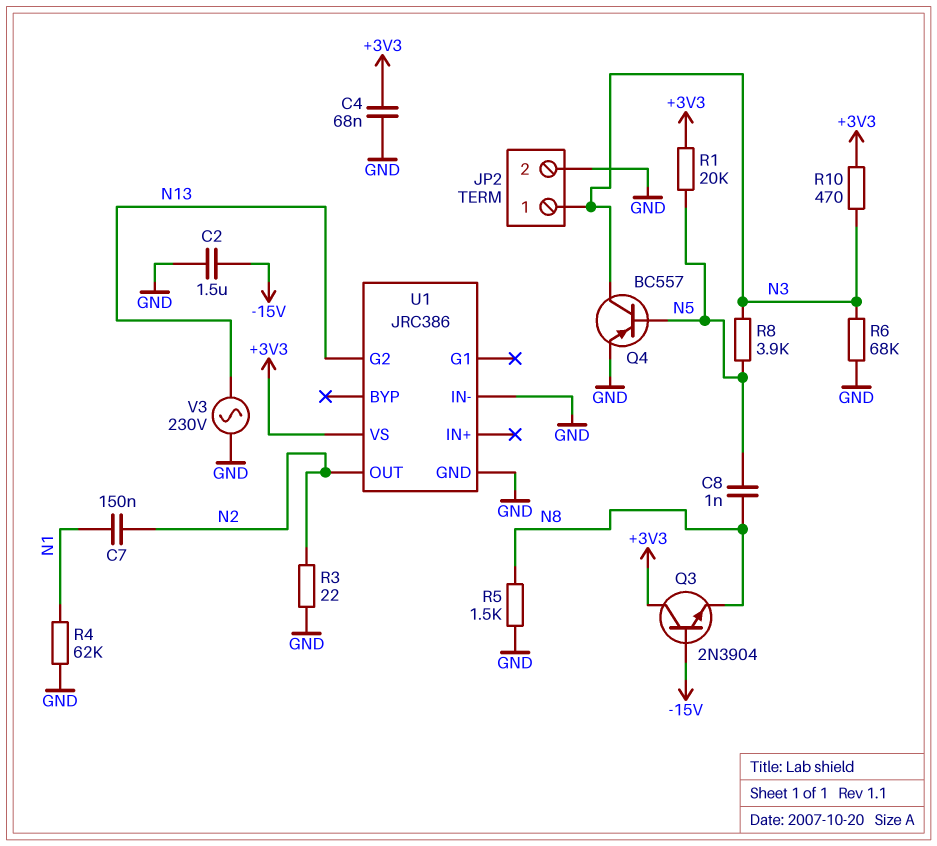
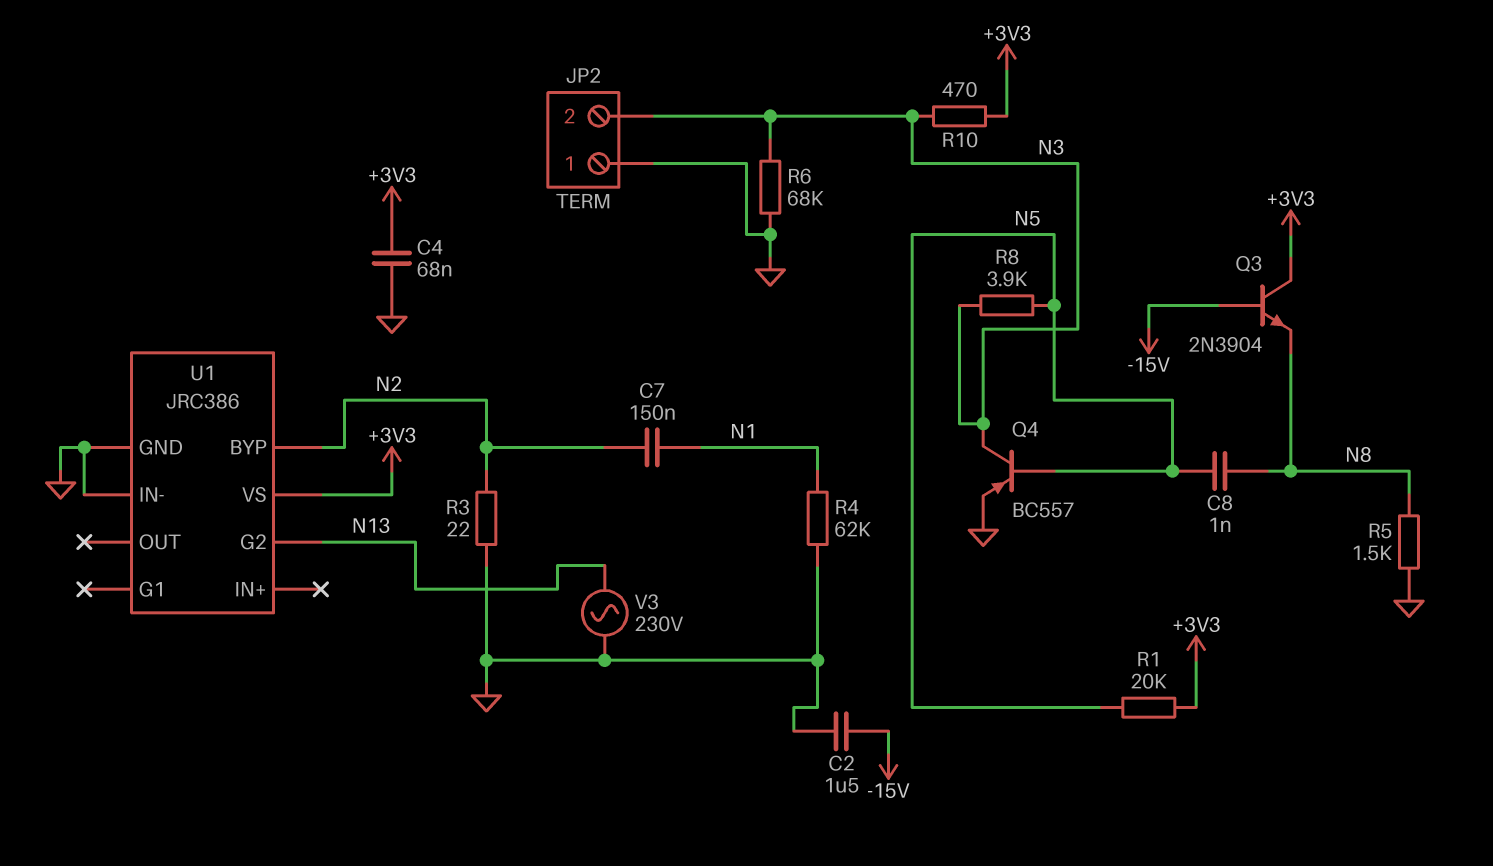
JP2 pin 1: N3 -> GND
JP2 pin 2: GND -> N3
U1 pin BYP: none -> N2
U1 pin OUT: N2 -> none

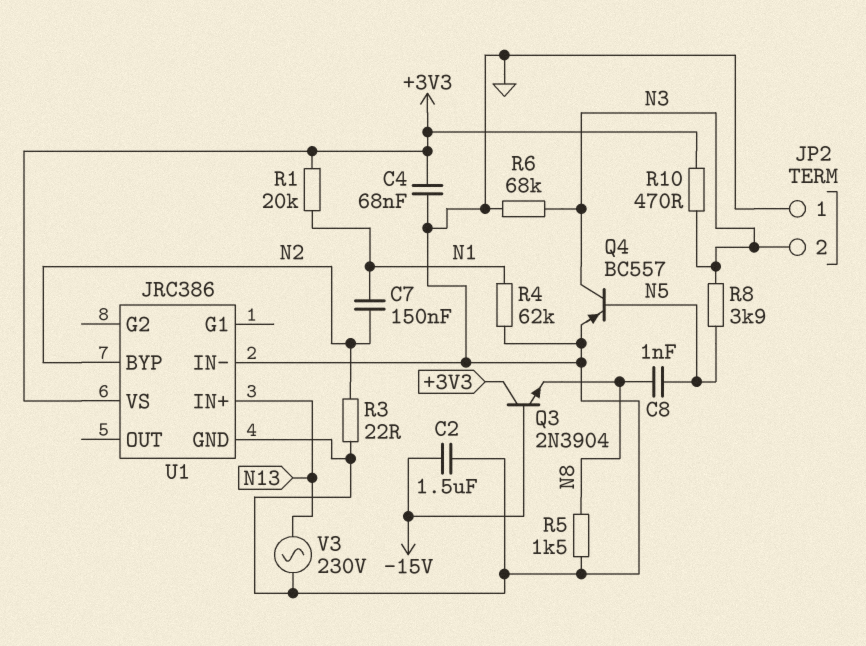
R1: 20k (+3V3, N5) -> 20k (+3V3, N1)
U1 pin G2: N13 -> none
U1 pin IN+: none -> N13

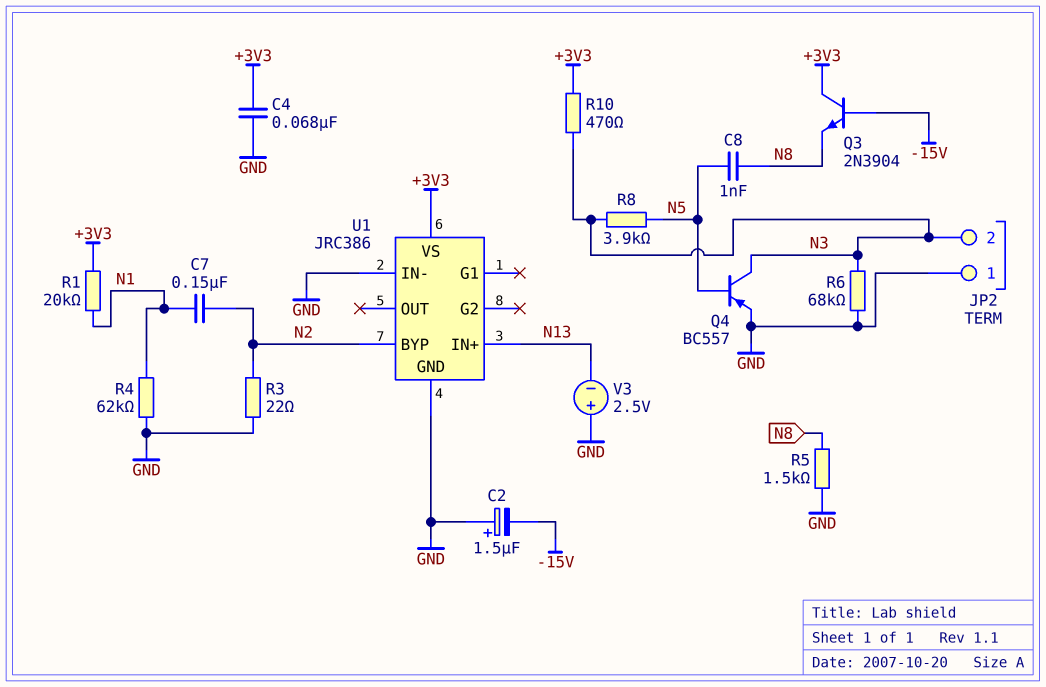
C2: 1.5uF (-15V, GND) -> 1.5uF (plus GND, minus -15V)
V3: AC 230V (GND, N13) -> 2.5V (plus GND, minus N13)

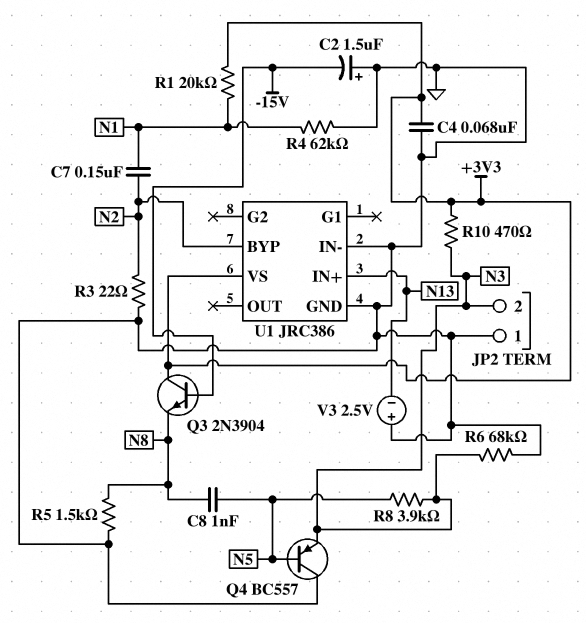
Q4: PNP BC557 (B N5, C N3, E GND) -> PNP BC557 (B N5, C GND, E N3)

